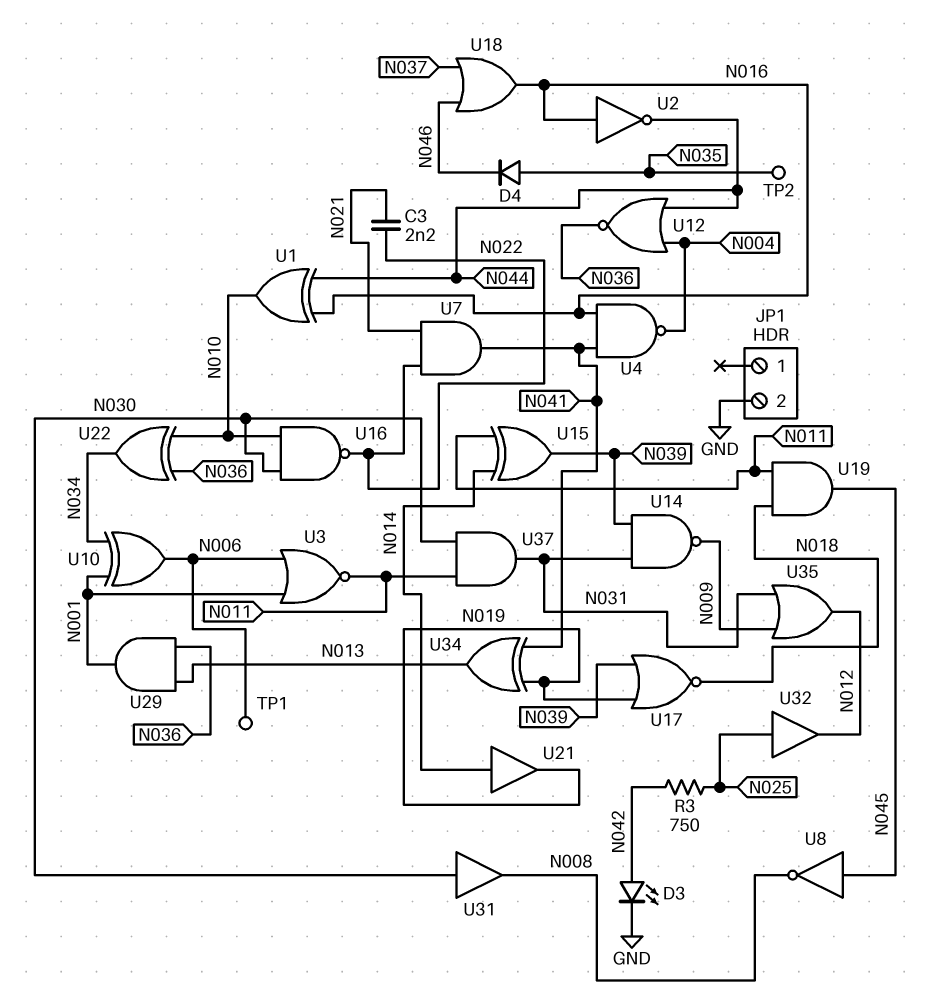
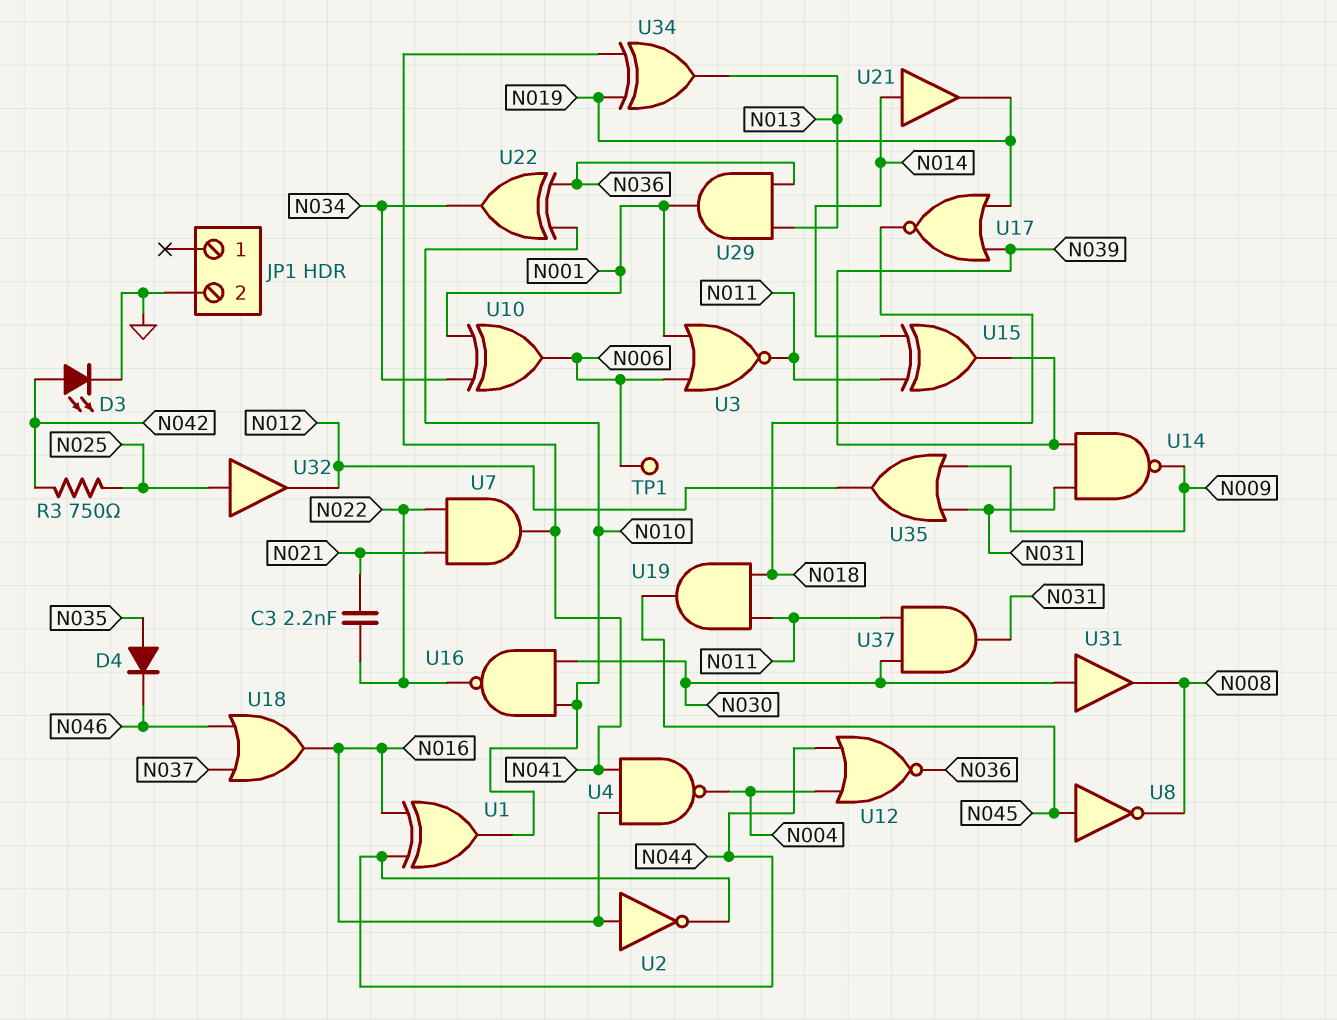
TP2: test point (N035) -> none

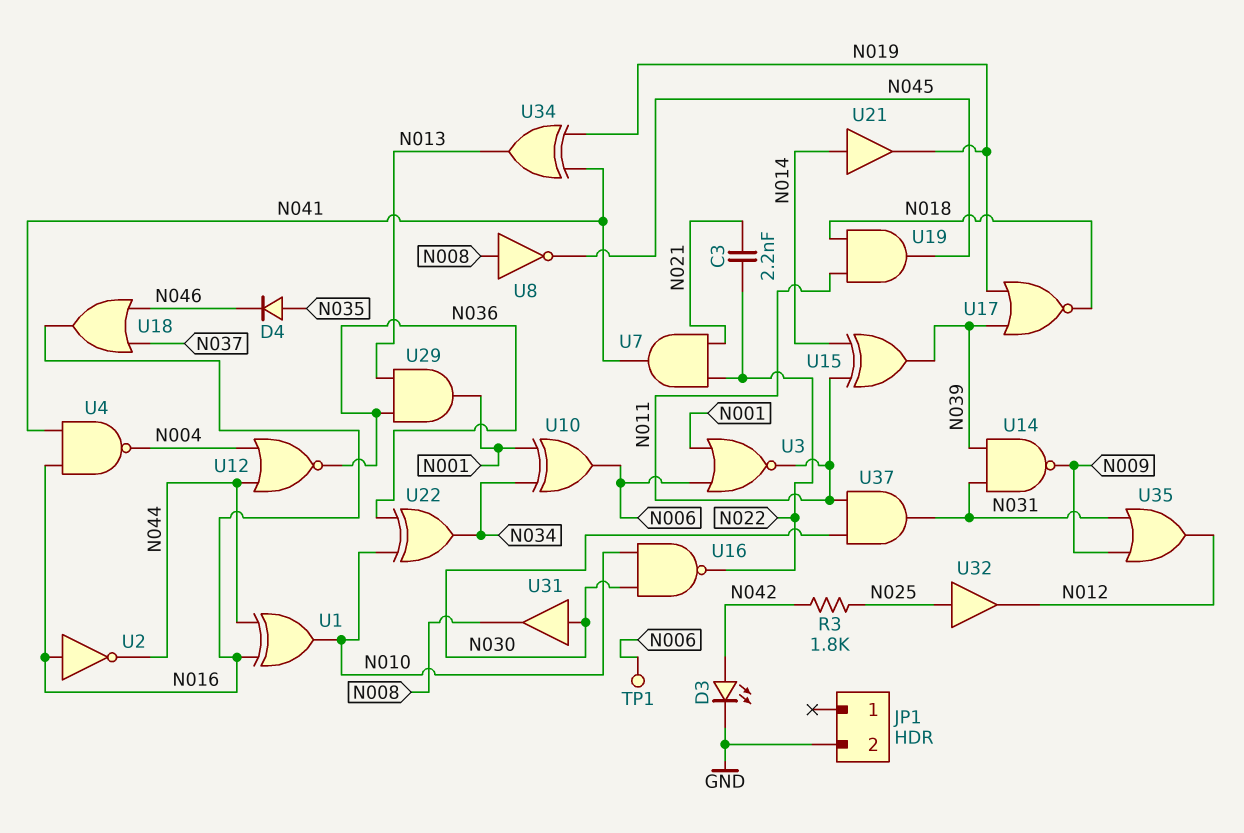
R3: 750 (N025, N042) -> 1.8k (N025, N042)
U8: NOT (in N045, out N008) -> NOT (in N008, out N045)

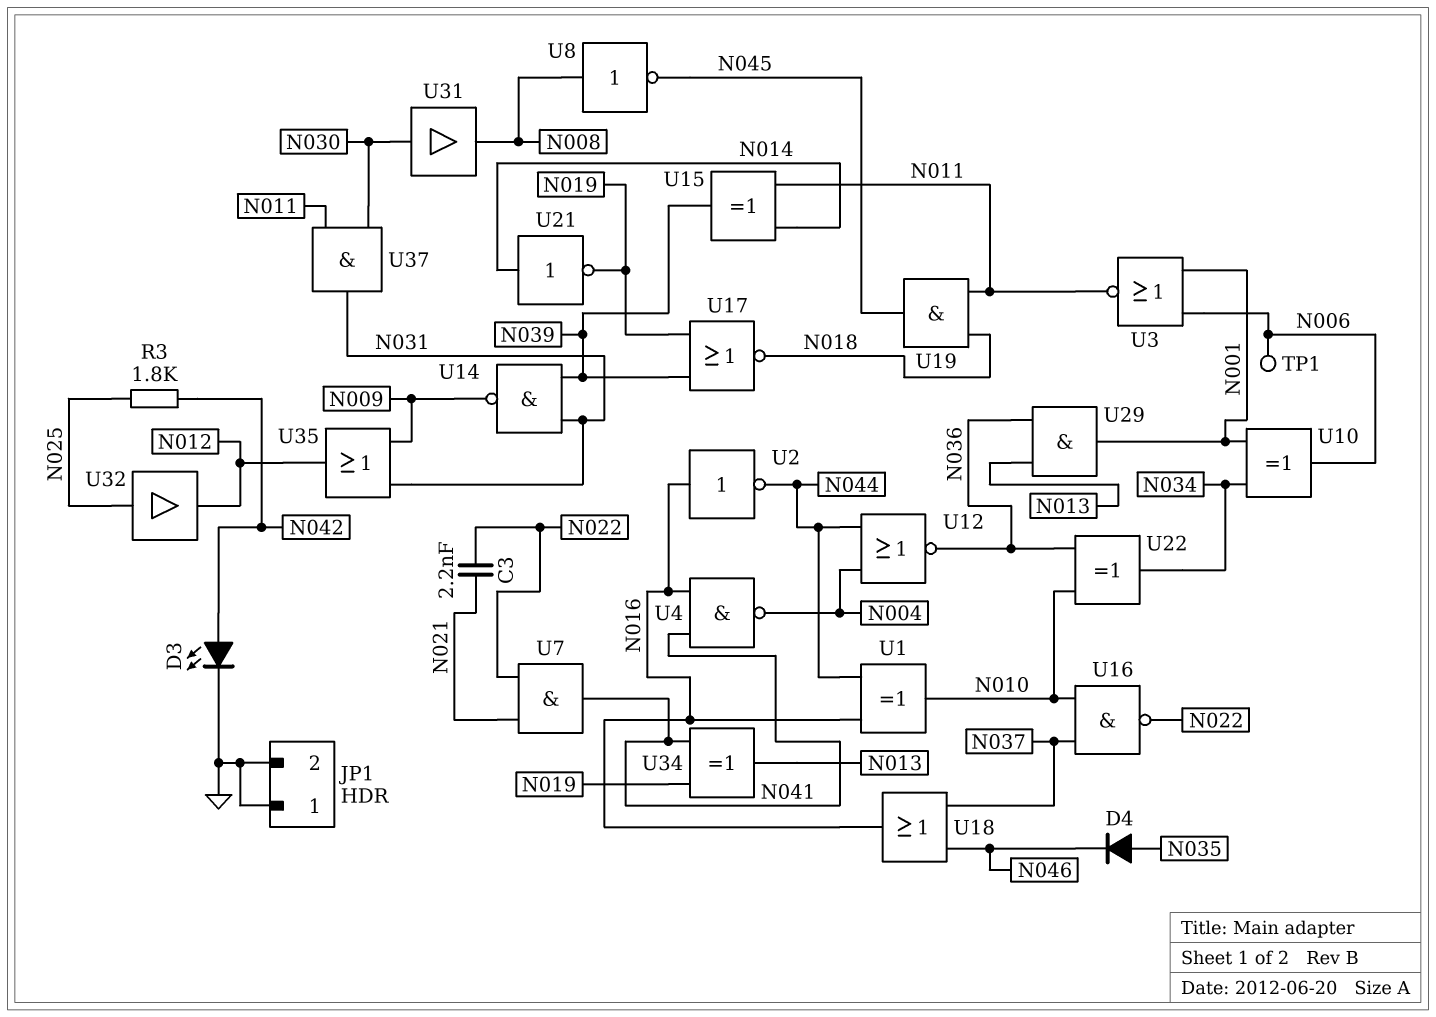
JP1 pin 1: none -> GND
U16: NAND (in N010, in N030, out N022) -> NAND (in N010, in N037, out N022)
U21: buffer (in N014, out N019) -> NOT (in N014, out N019)

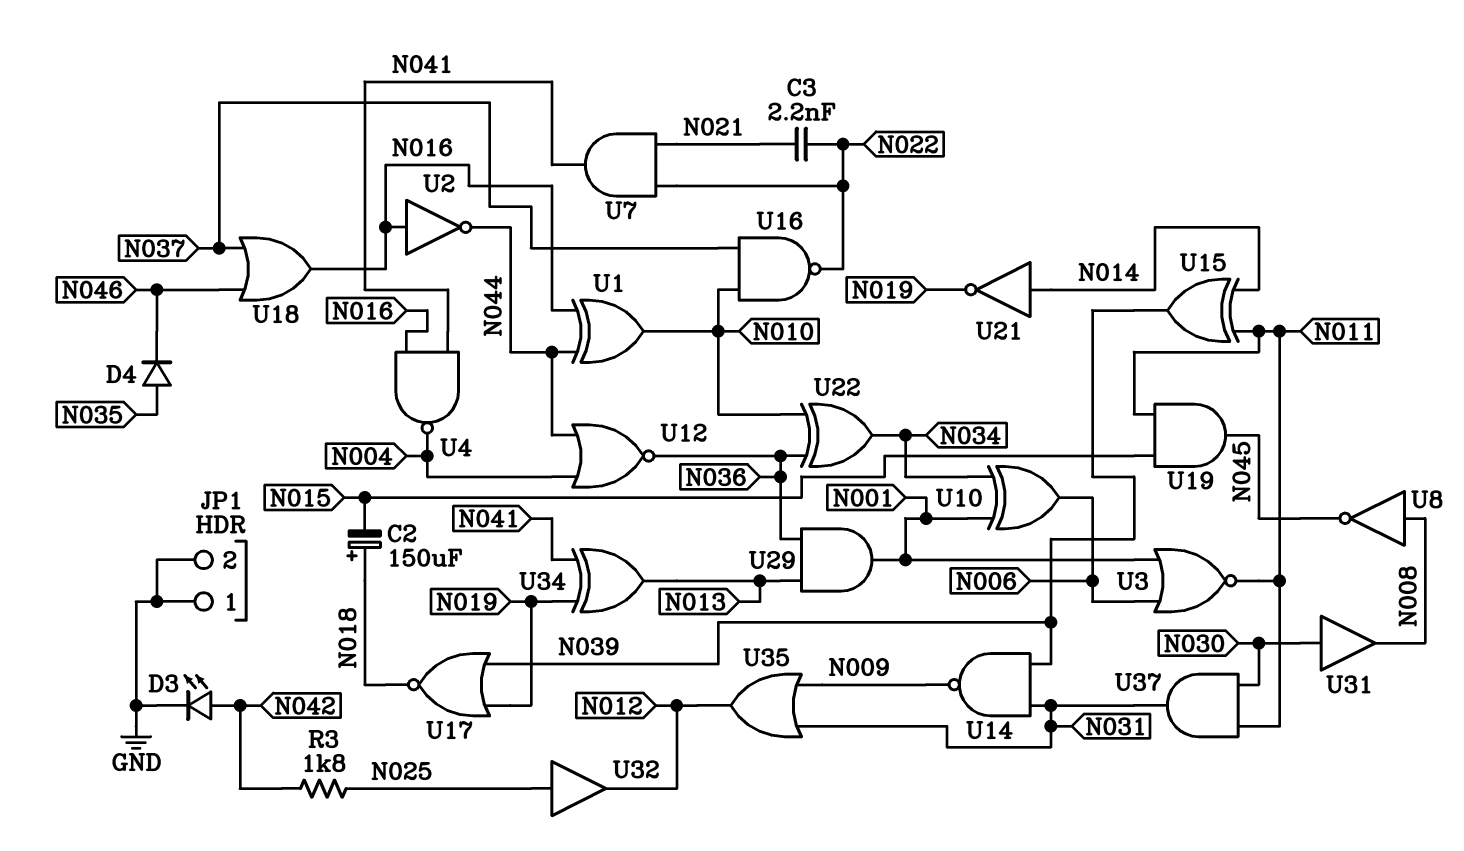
C2: none -> 150uF (plus N018, minus N015)
TP1: test point (N006) -> none
U19: AND (in N011, in N018, out N045) -> AND (in N011, in N015, out N045)

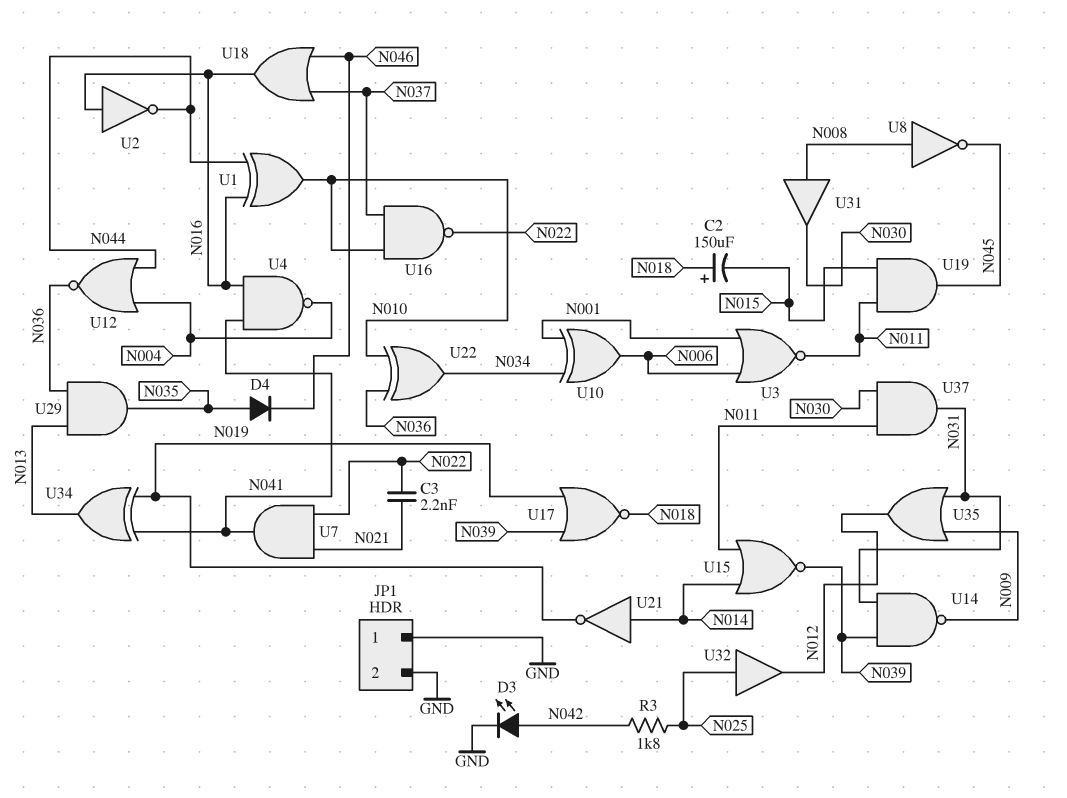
U15: XOR (in N011, in N014, out N039) -> NOR (in N011, in N014, out N039)
U29: AND (in N013, in N036, out N001) -> AND (in N013, in N036, out N035)
U31: buffer (in N030, out N008) -> buffer (in N008, out N030)

